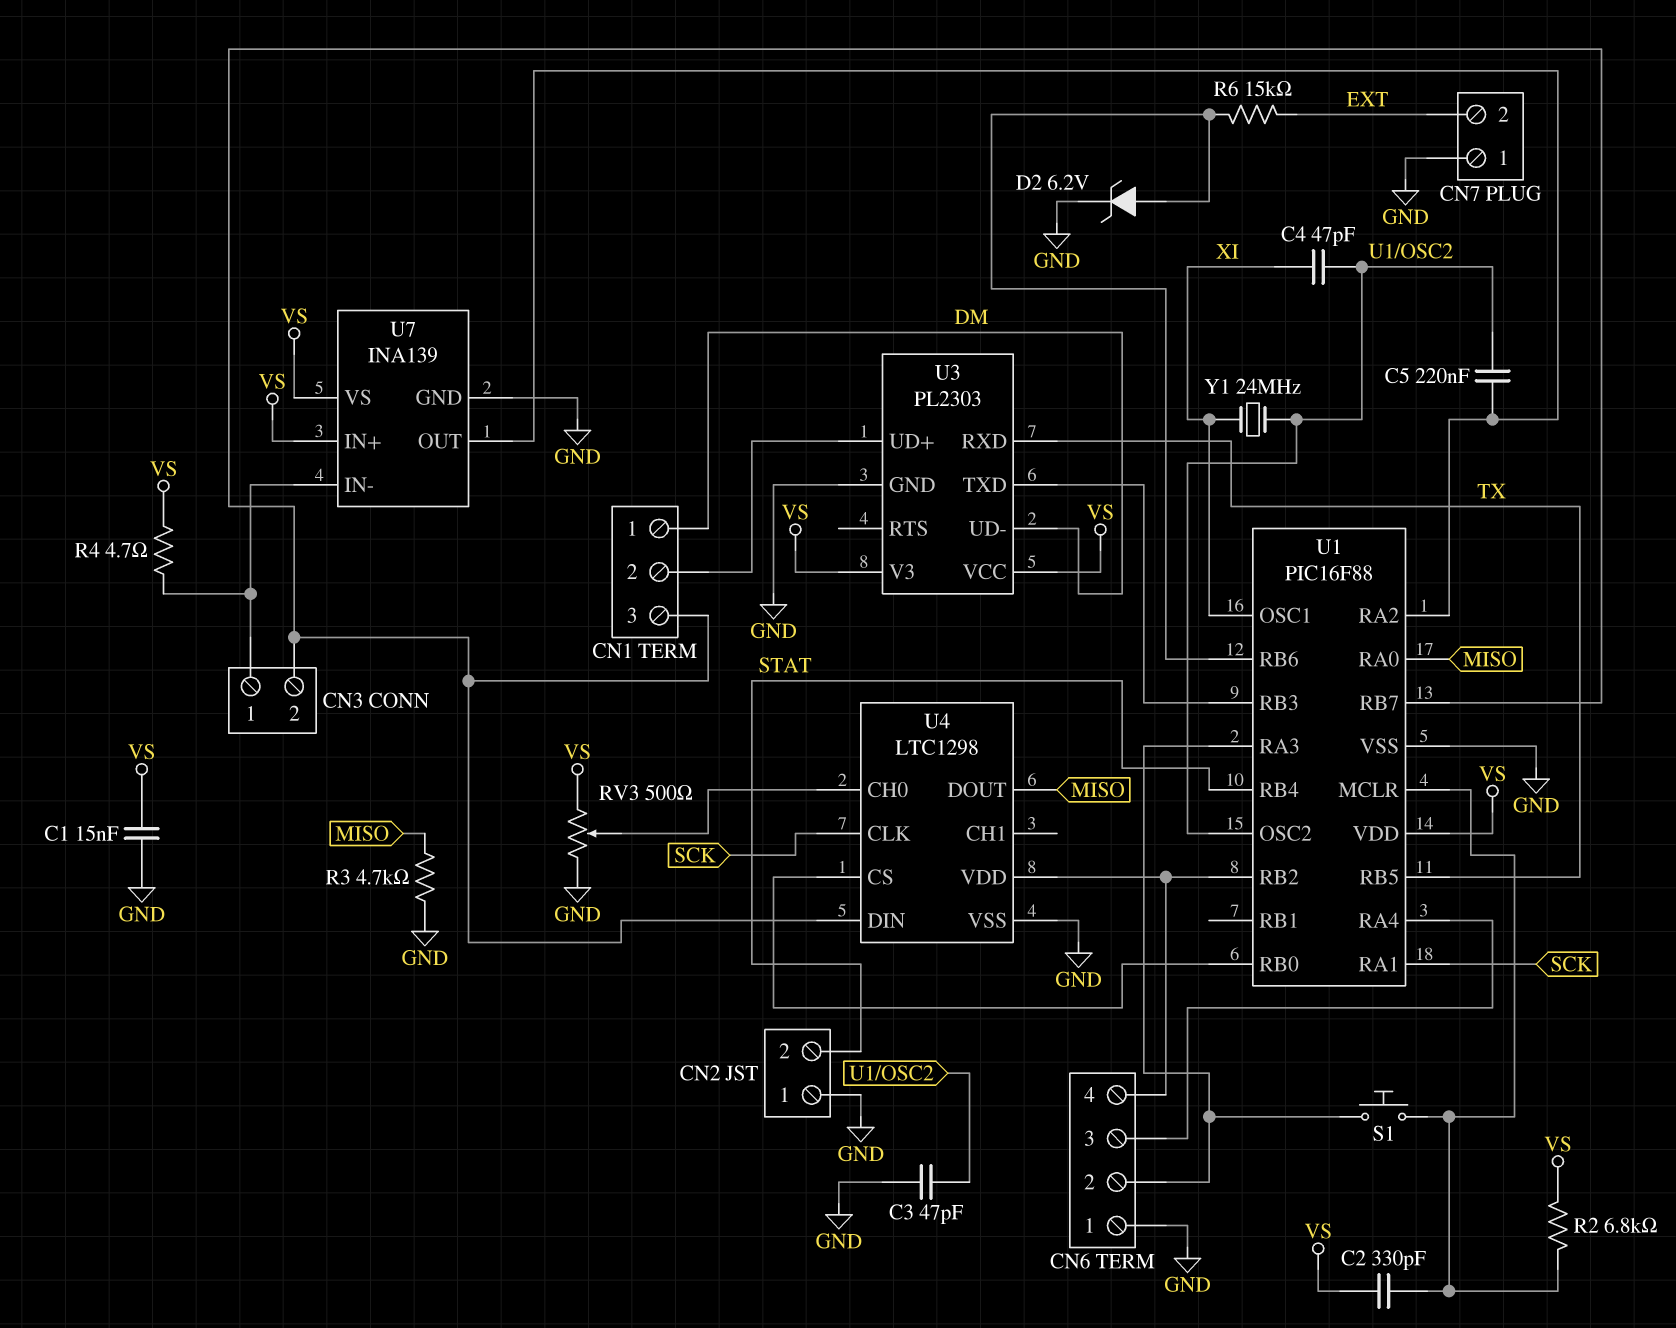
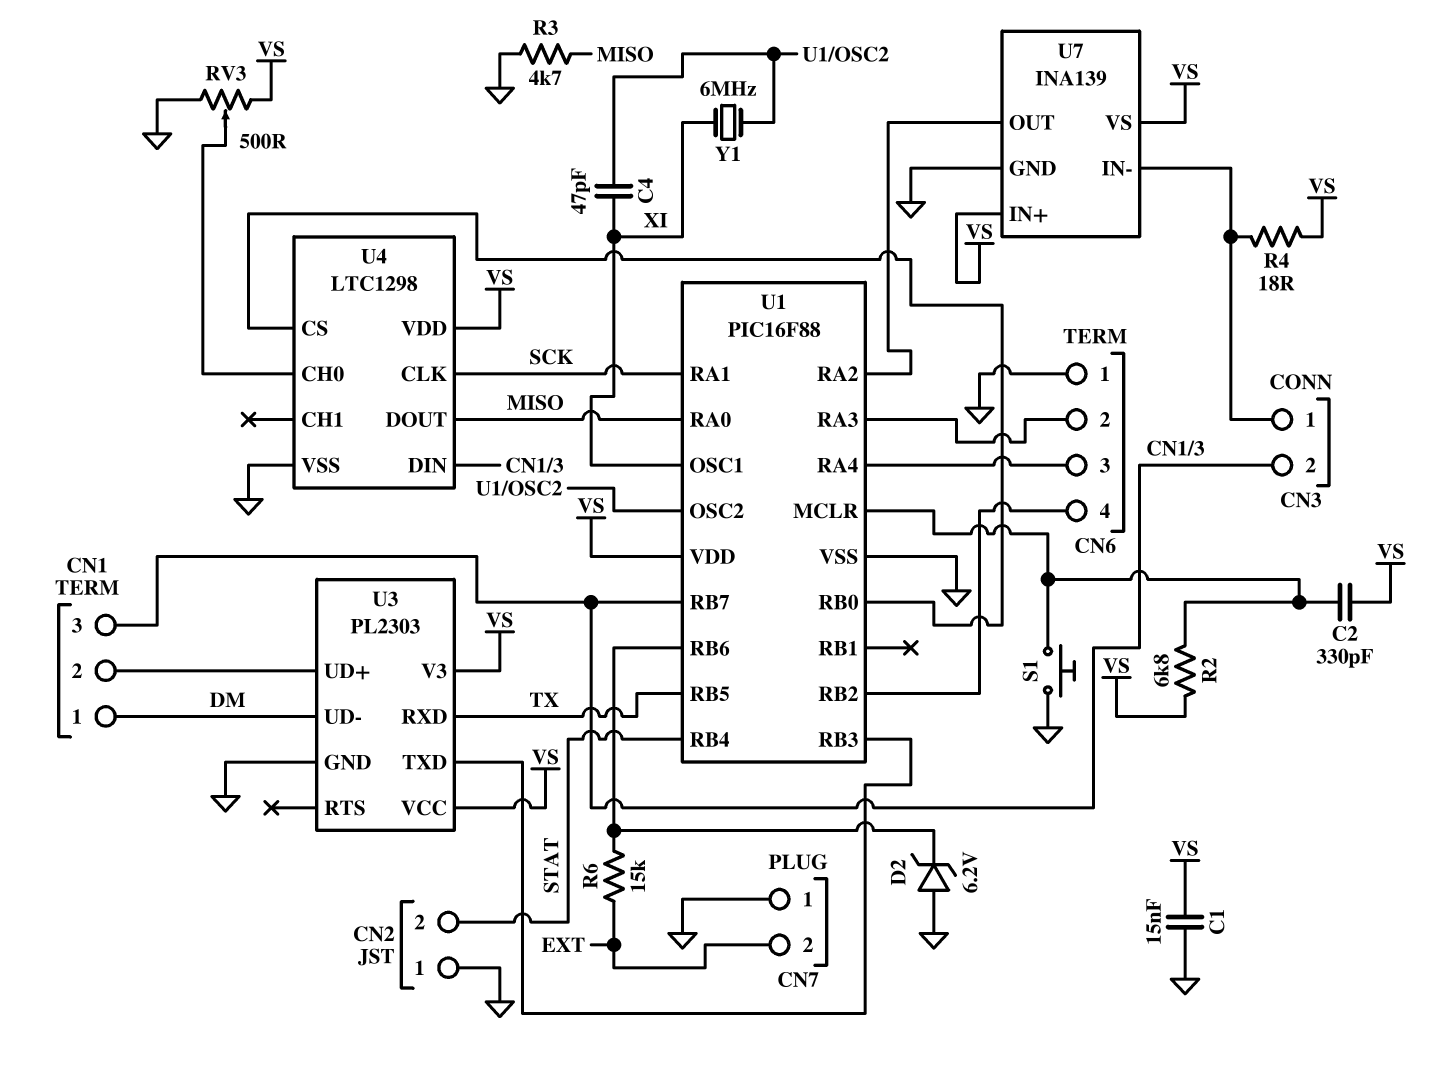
C3: 47pF (GND, U1/OSC2) -> none
C5: 220nF (U1/OSC2, U1/RA2) -> none
D2: zener 6.2V (A U1/RB6, K GND) -> zener 6.2V (A GND, K U1/RB6)
R4: 4.7 (CN3/1, VS) -> 18 (CN3/1, VS)
S1: button (CN6/2, U1/MCLR) -> button (GND, U1/MCLR)
U4 pin VDD: CN6/4 -> VS
Y1: 24MHz (U1/OSC2, XI) -> 6MHz (U1/OSC2, XI)

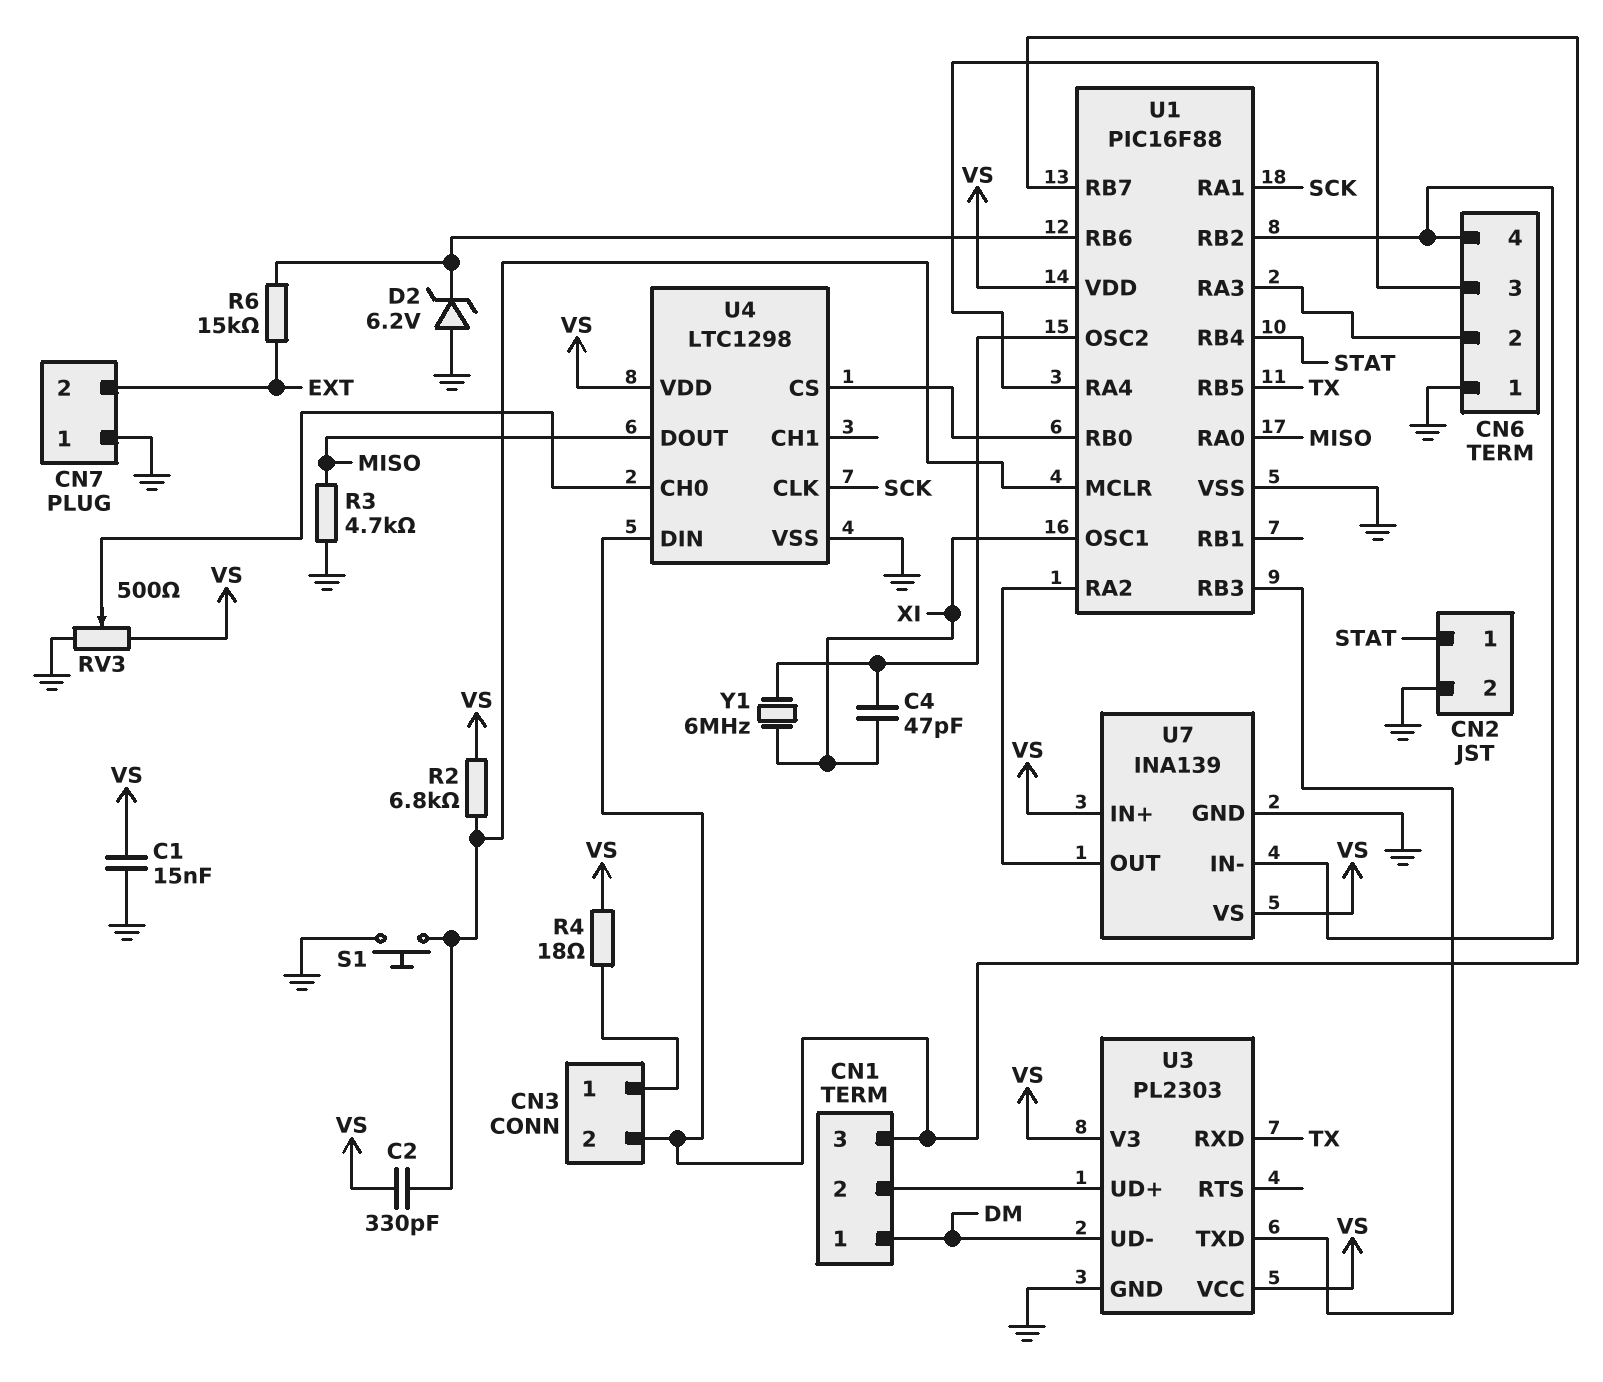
CN2 pin 1: GND -> STAT
CN2 pin 2: STAT -> GND
U7 pin IN-: CN3/1 -> CN6/4

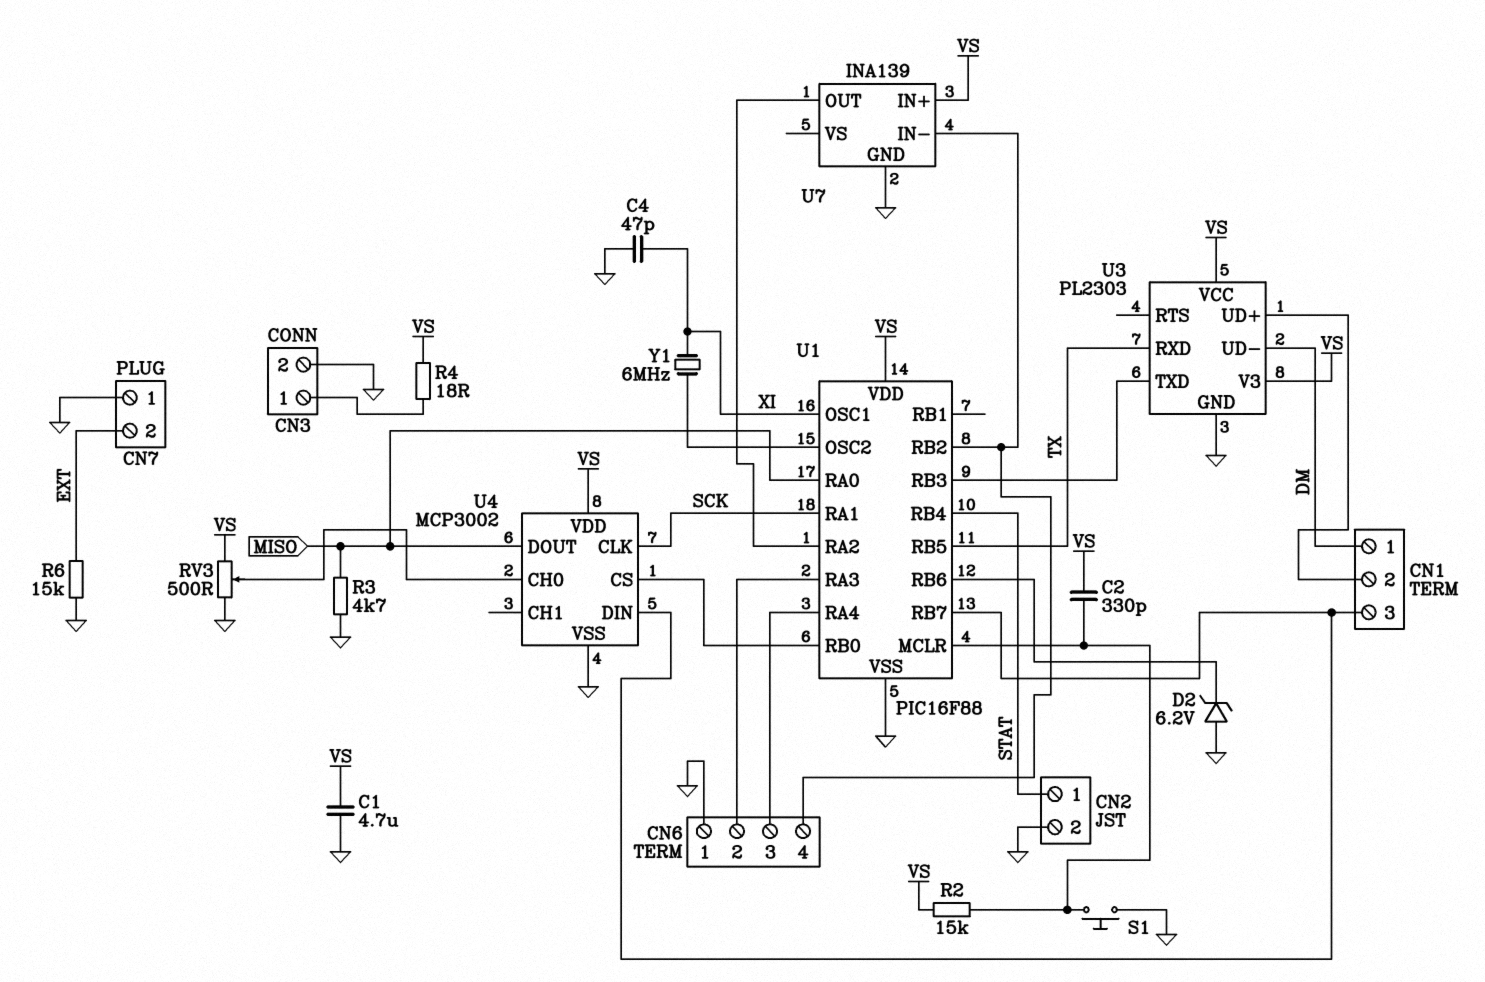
C1: 15nF (GND, VS) -> 4.7uF (GND, VS)
C4: 47pF (U1/OSC2, XI) -> 47pF (GND, XI)
CN3 pin 2: CN1/3 -> GND
R2: 6.8k (U1/MCLR, VS) -> 15k (U1/MCLR, VS)
R6: 15k (EXT, U1/RB6) -> 15k (EXT, GND)
U4: LTC1298 -> MCP3002
U7 pin VS: VS -> none

